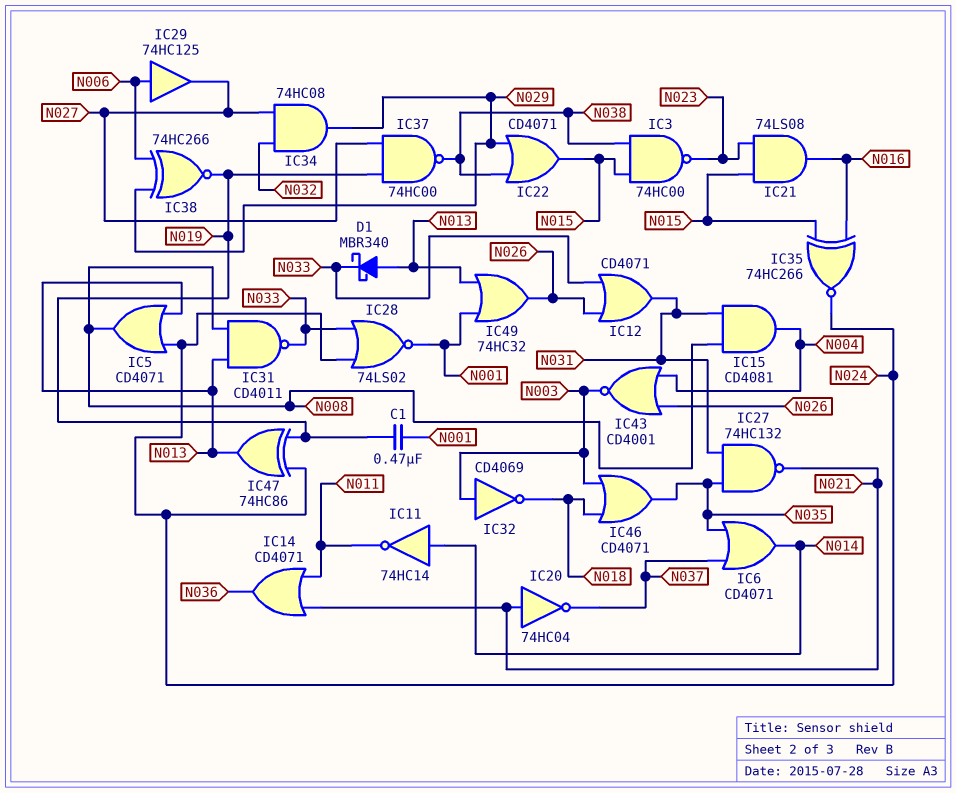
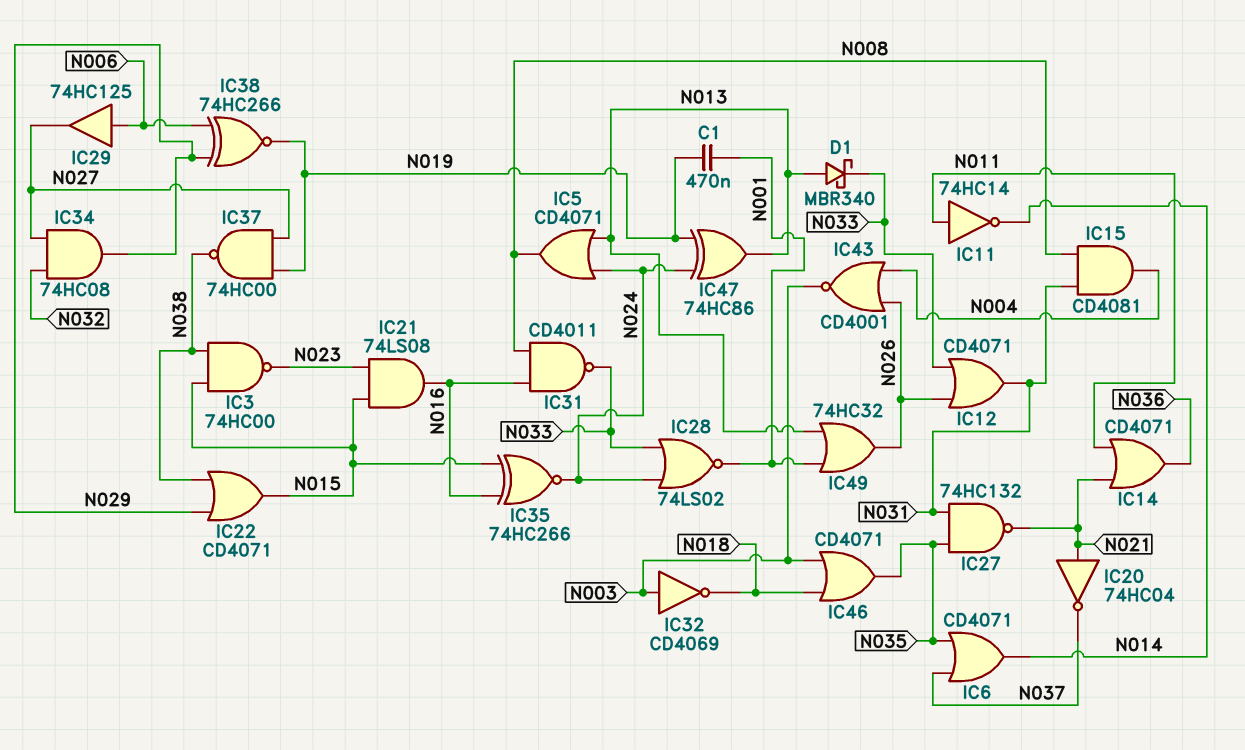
IC11: NOT 74HC14 (in N014, out N011) -> NOT 74HC14 (in N011, out N014)
IC31: NAND CD4011 (in N008, in N013, out N033) -> NAND CD4011 (in N008, in N016, out N033)

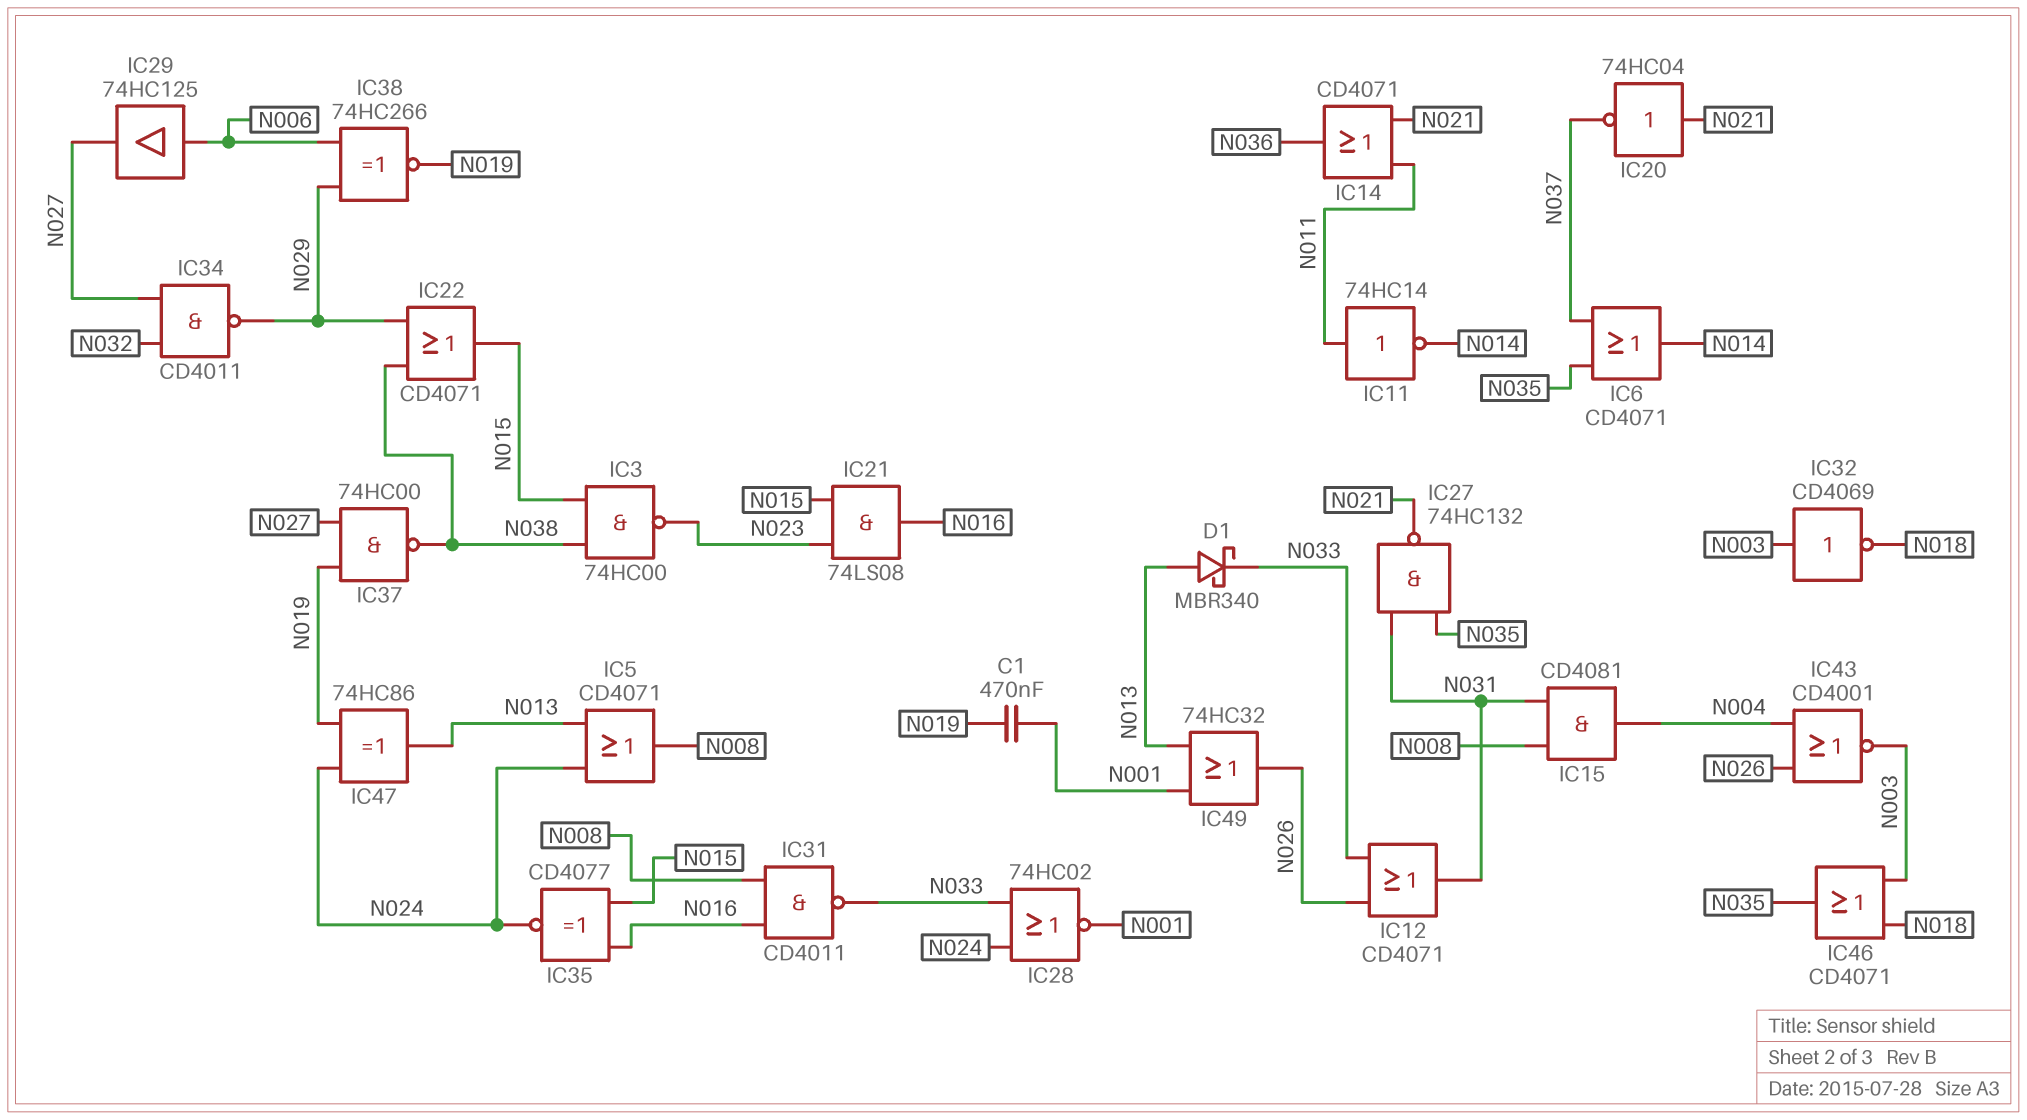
IC28: NOR 74LS02 (in N024, in N033, out N001) -> NOR 74HC02 (in N024, in N033, out N001)
IC34: AND 74HC08 (in N027, in N032, out N029) -> NAND CD4011 (in N027, in N032, out N029)
IC35: XNOR 74HC266 (in N015, in N016, out N024) -> XNOR CD4077 (in N015, in N016, out N024)

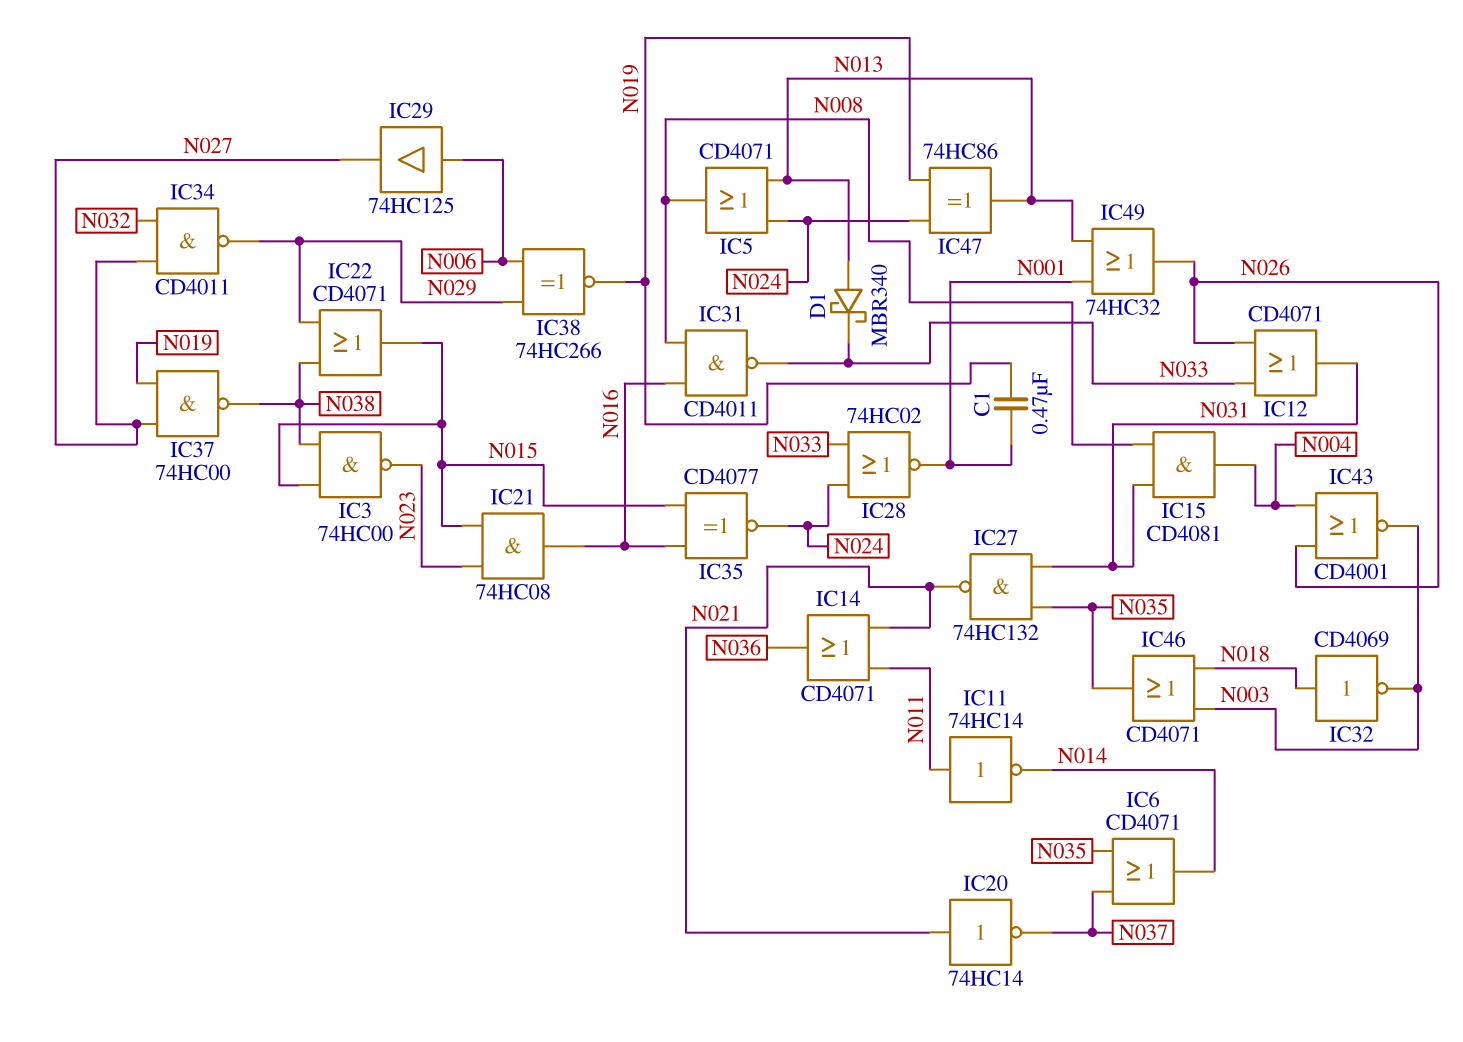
IC20: NOT 74HC04 (in N021, out N037) -> NOT 74HC14 (in N021, out N037)
IC21: AND 74LS08 (in N015, in N023, out N016) -> AND 74HC08 (in N015, in N023, out N016)
IC32: NOT CD4069 (in N003, out N018) -> NOT CD4069 (in N018, out N003)

